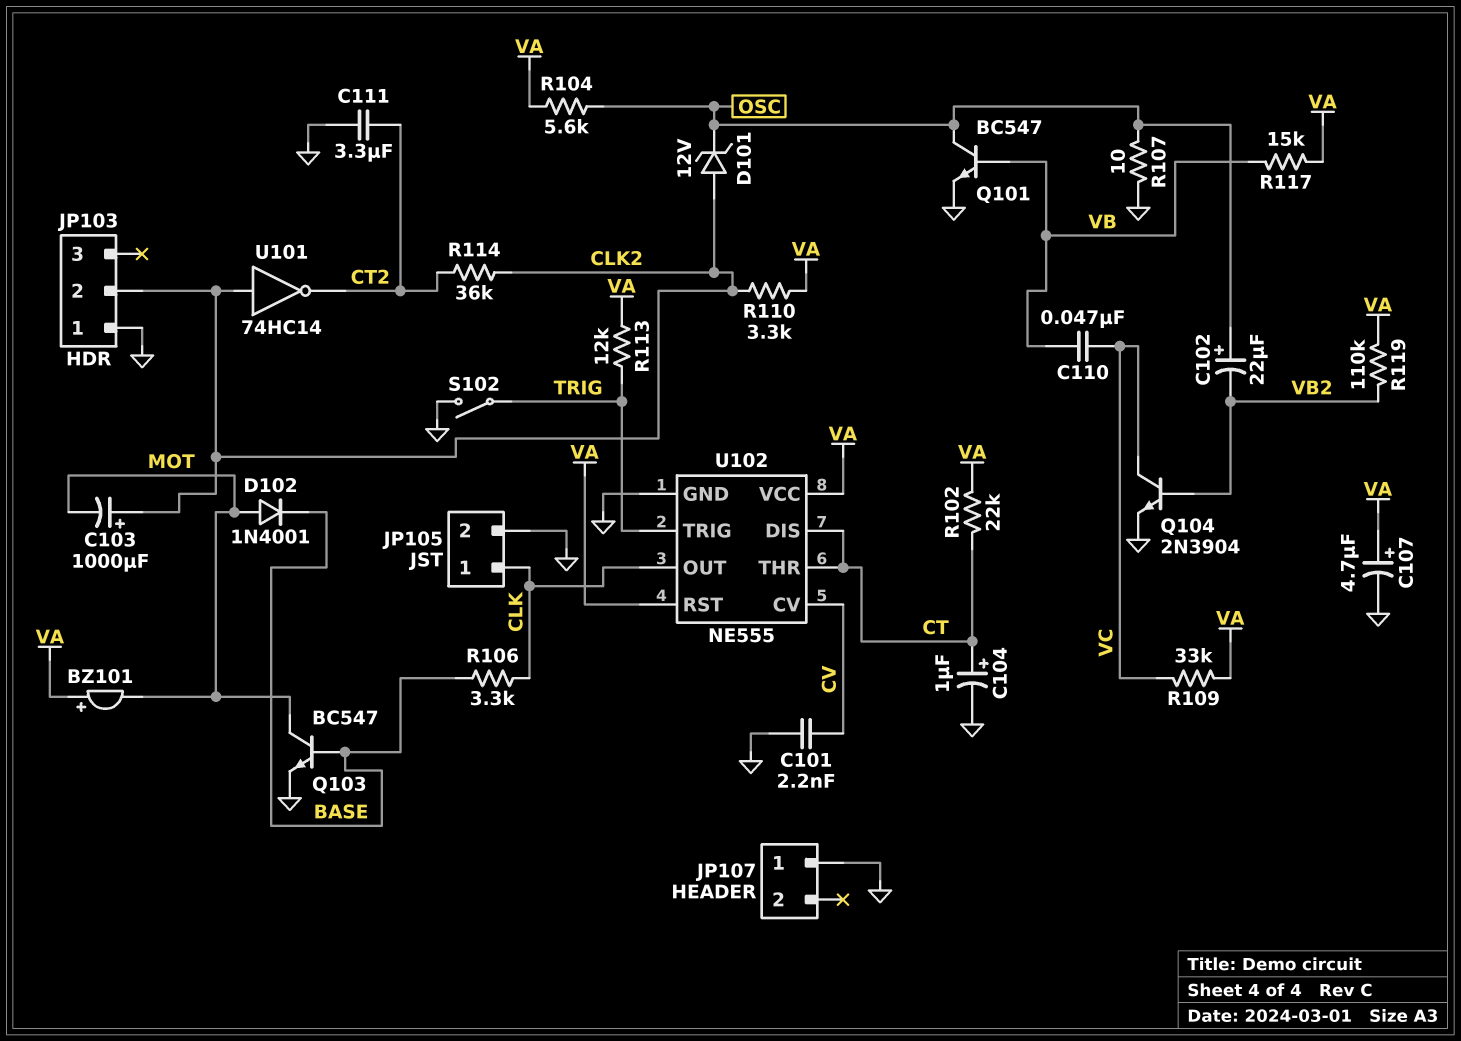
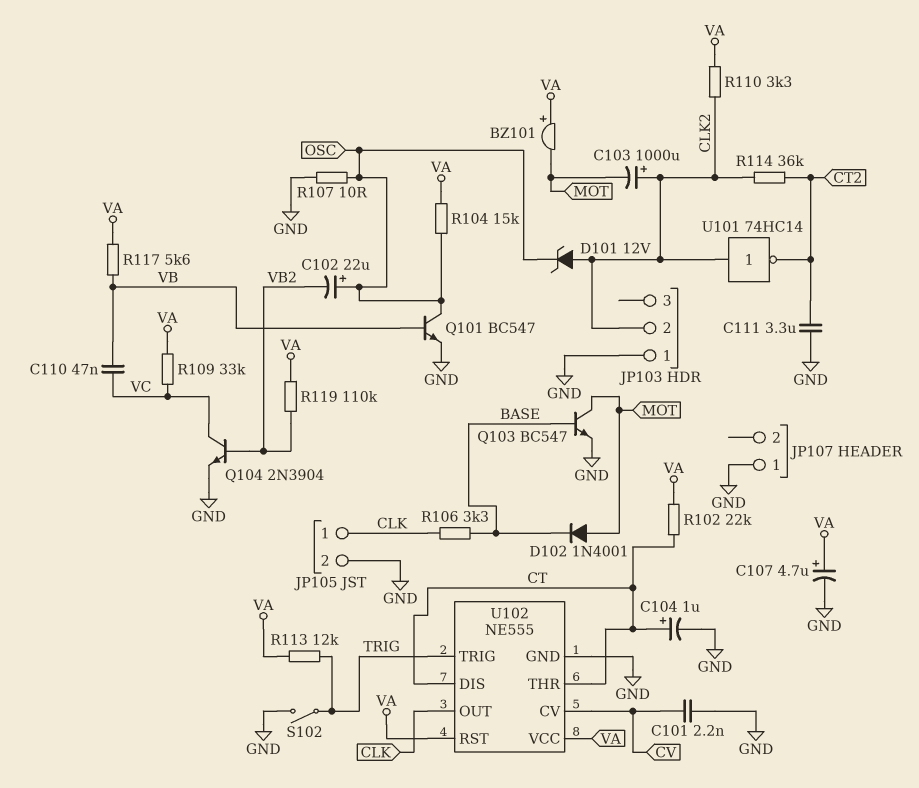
R104: 5.6k (OSC, VA) -> 15k (OSC, VA)
R117: 15k (VA, VB) -> 5.6k (VA, VB)

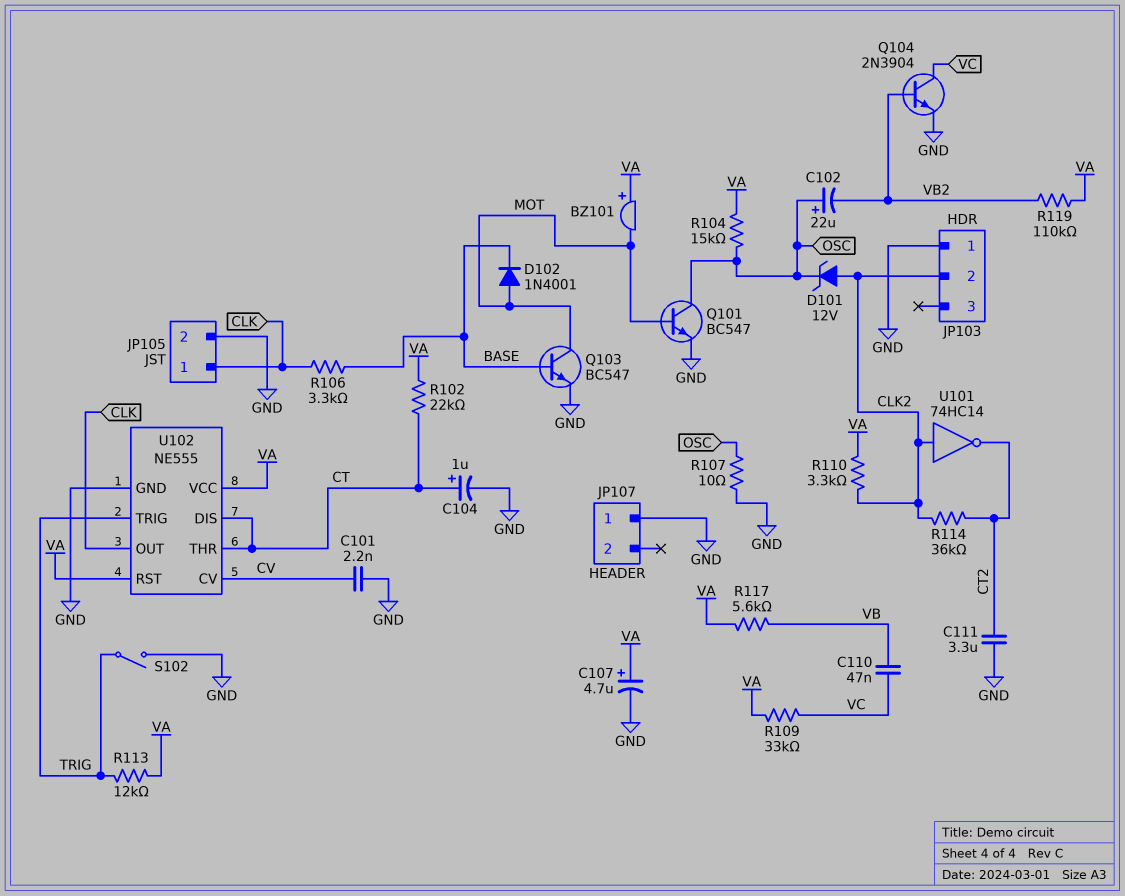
C103: 1000uF (plus CLK2, minus MOT) -> none
Q101: NPN BC547 (B VB, C OSC, E GND) -> NPN BC547 (B MOT, C OSC, E GND)

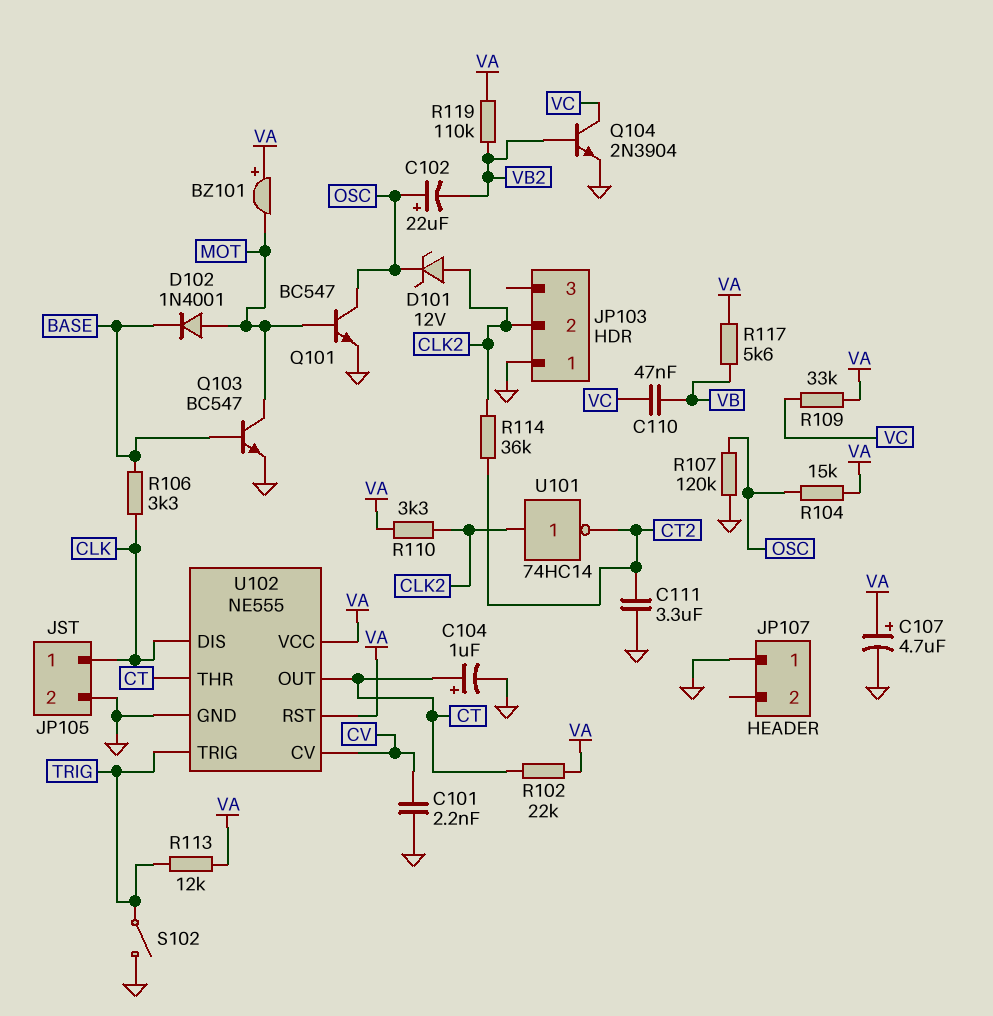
R107: 10 (GND, OSC) -> 120k (GND, OSC)
U102 pin DIS: CT -> CLK
U102 pin OUT: CLK -> CT

